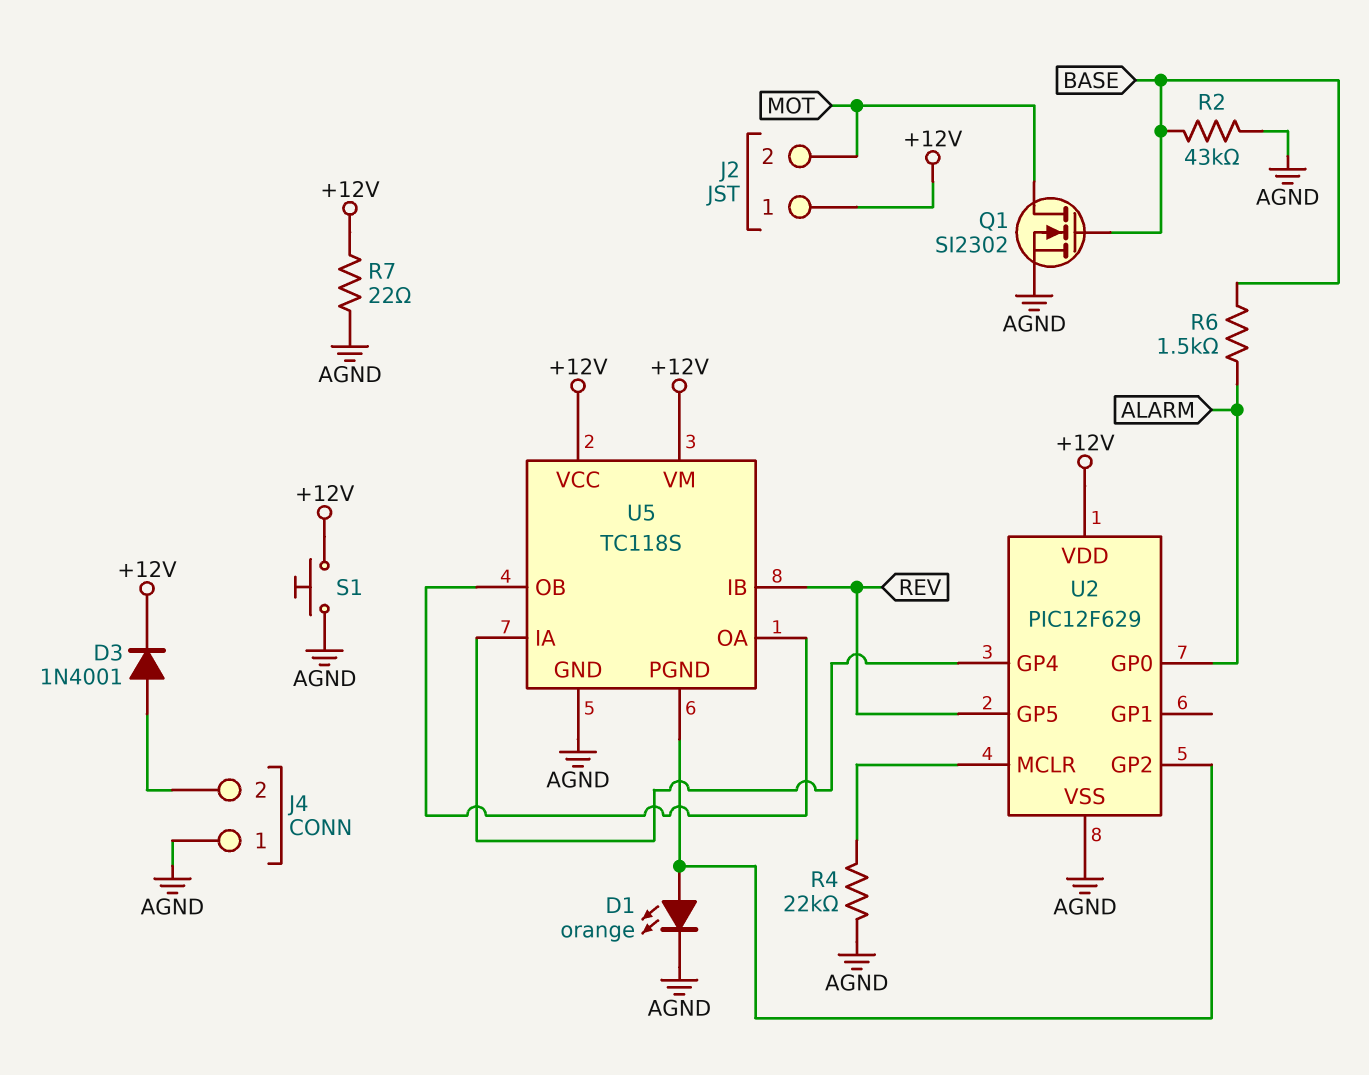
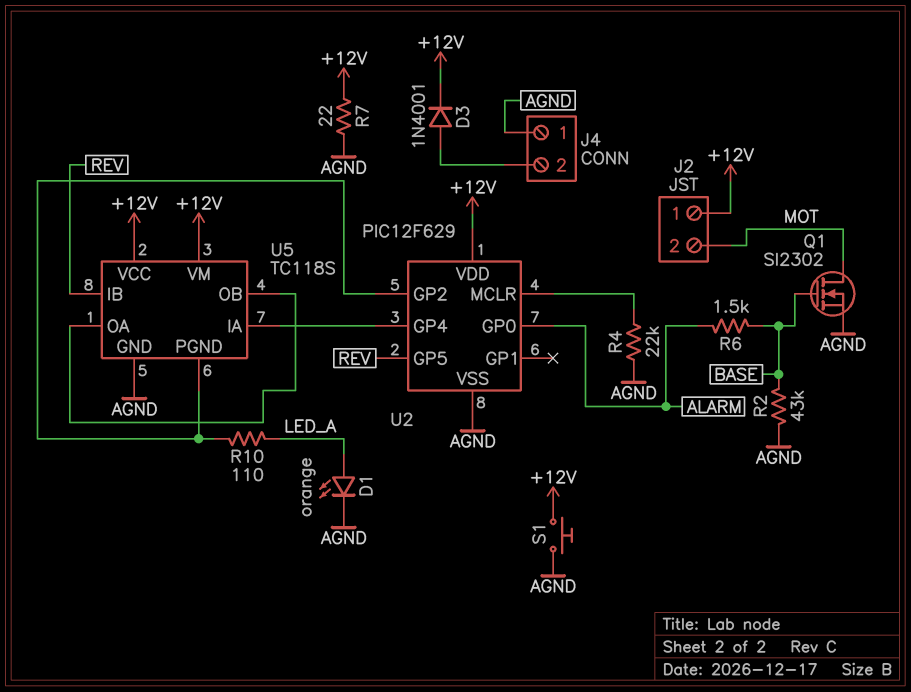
D1: LED orange (A U2/GP2, K AGND) -> LED orange (A LED_A, K AGND)
R10: none -> 110 (LED_A, U2/GP2)

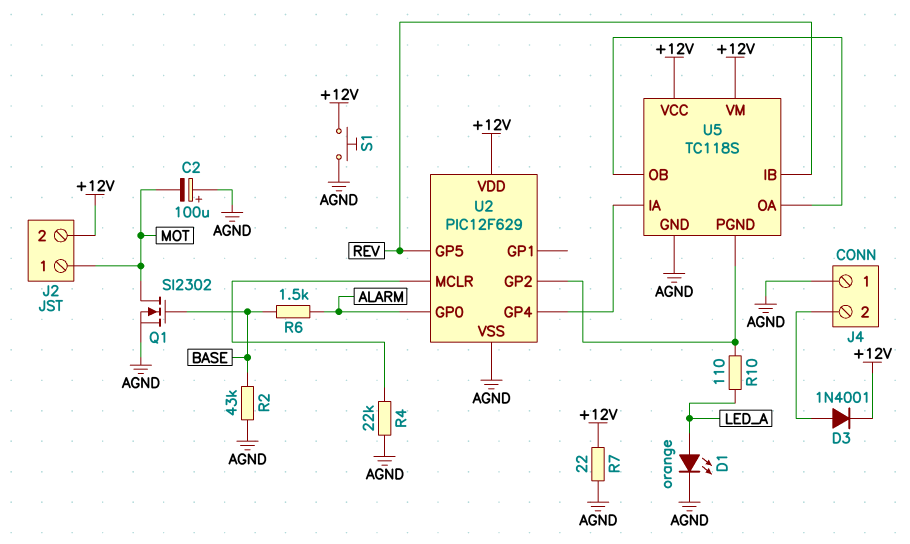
C2: none -> 100uF (plus AGND, minus MOT)
J2 pin 1: +12V -> MOT
J2 pin 2: MOT -> +12V

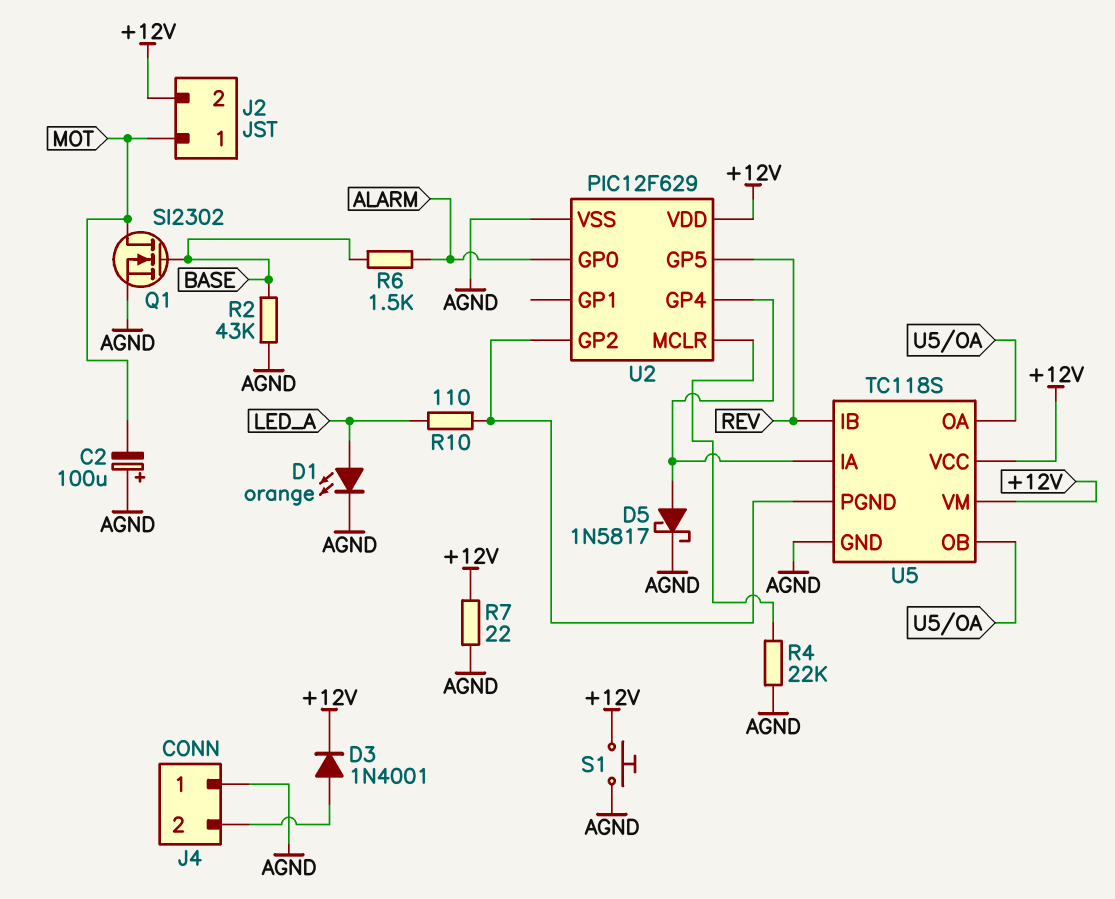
D5: none -> schottky 1N5817 (A U2/GP4, K AGND)

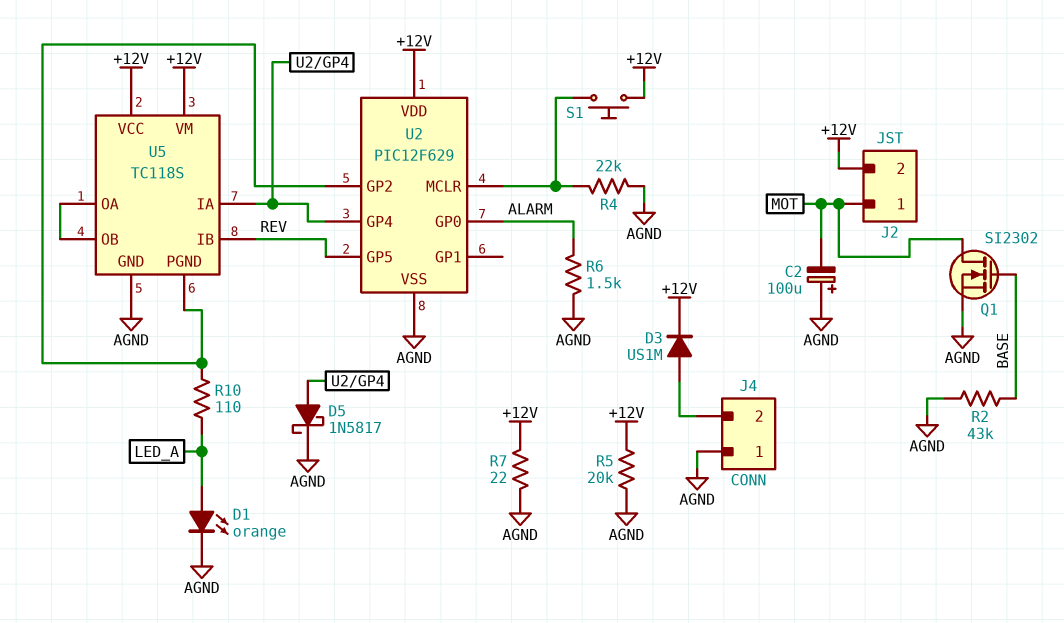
D3: diode 1N4001 (A J4/2, K +12V) -> diode US1M (A J4/2, K +12V)
R5: none -> 20k (+12V, AGND)
R6: 1.5k (ALARM, BASE) -> 1.5k (AGND, ALARM)
S1: button (+12V, AGND) -> button (+12V, U2/MCLR)

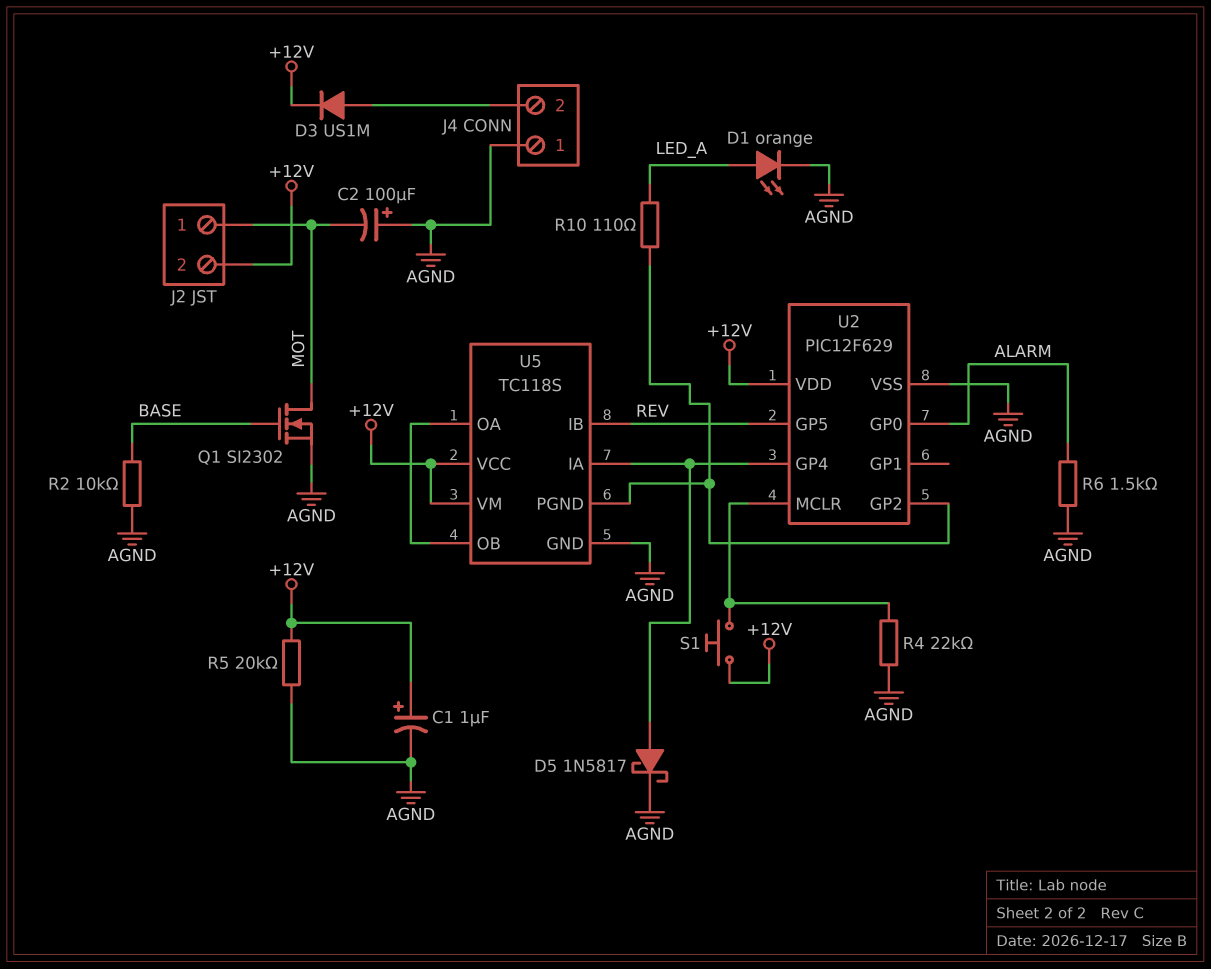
C1: none -> 1uF (plus +12V, minus AGND)
R2: 43k (AGND, BASE) -> 10k (AGND, BASE)
R7: 22 (+12V, AGND) -> none

